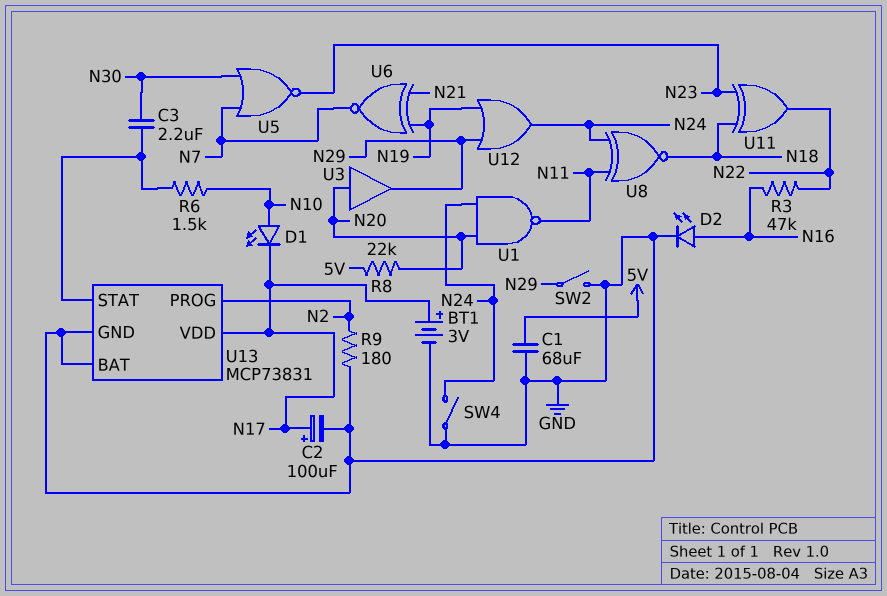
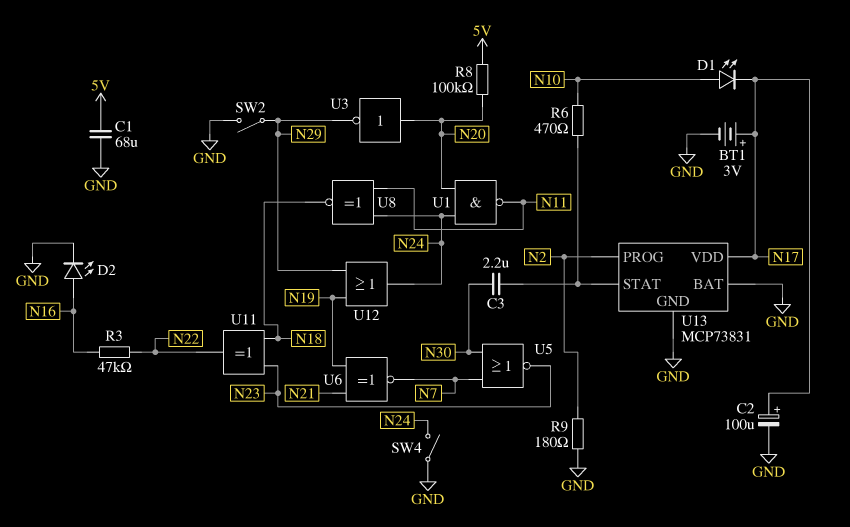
R6: 1.5k (N10, U13/STAT) -> 470 (N10, U13/STAT)
R8: 22k (5V, N20) -> 100k (5V, N20)
U3: buffer (in N20, out N29) -> NOT (in N20, out N29)

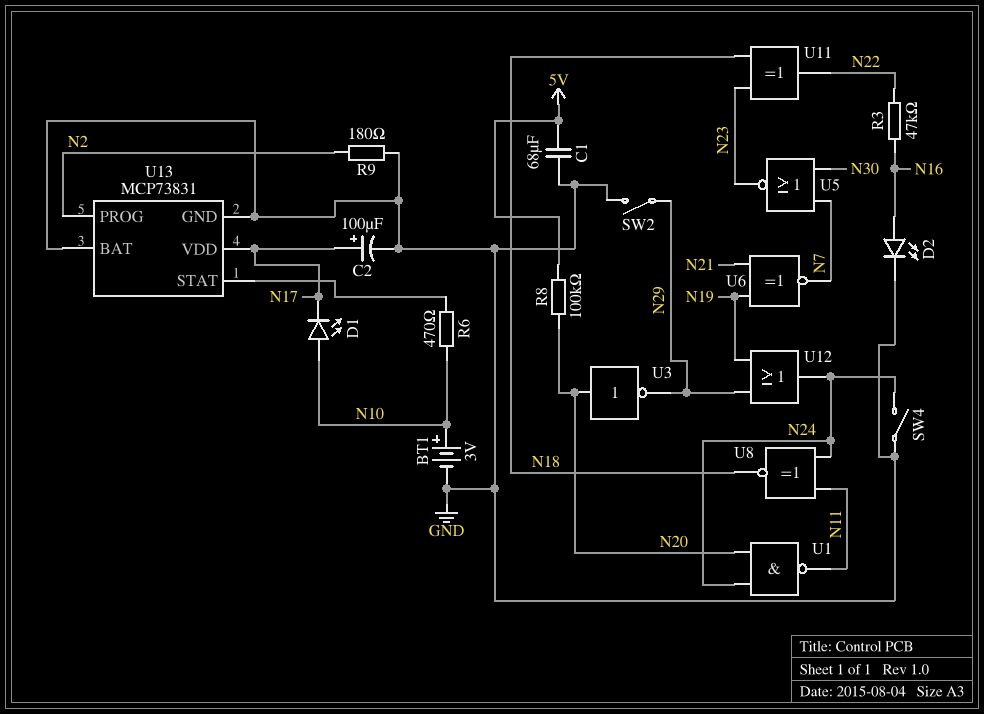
BT1: 3V (plus N17, minus GND) -> 3V (plus N10, minus GND)
C3: 2.2uF (N30, U13/STAT) -> none

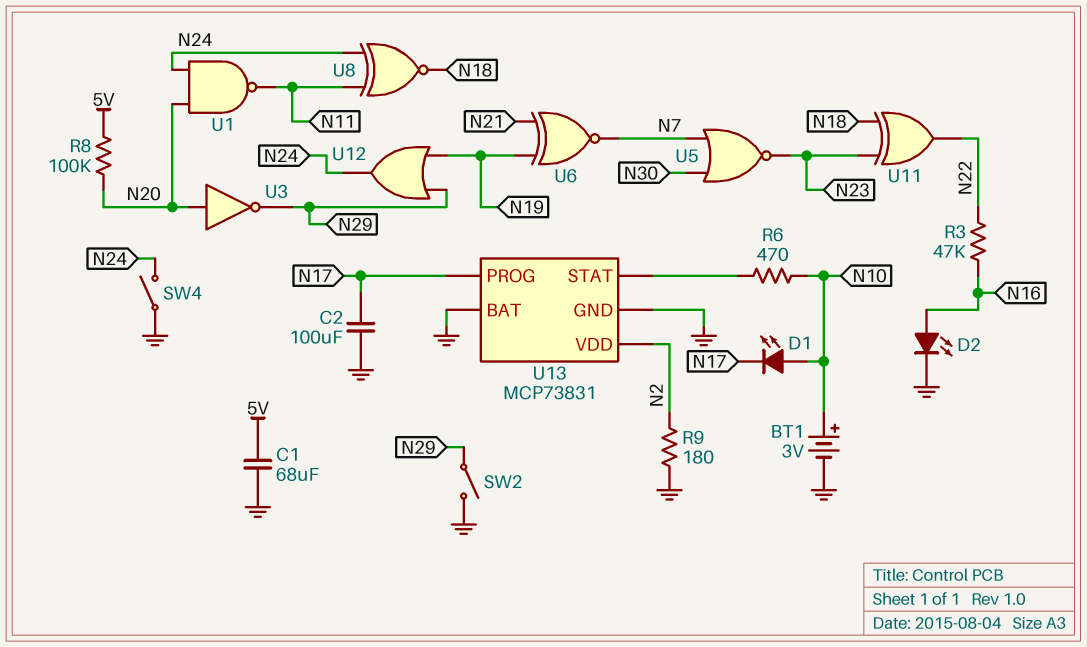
C2: 100uF (plus N17, minus GND) -> 100uF (GND, N17)
U13 pin PROG: N2 -> N17
U13 pin VDD: N17 -> N2

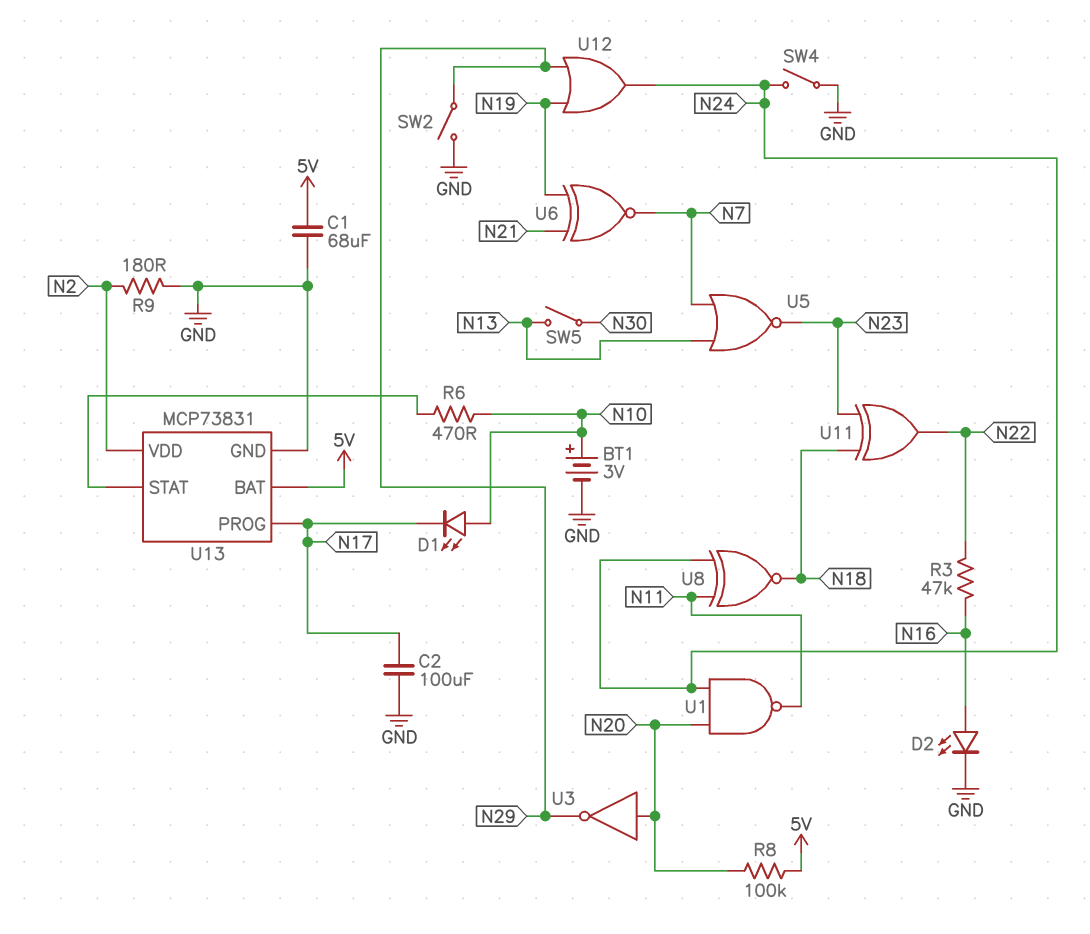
SW5: none -> switch (N13, N30)
U5: NOR (in N7, in N30, out N23) -> NOR (in N7, in N13, out N23)
U13 pin BAT: GND -> 5V

